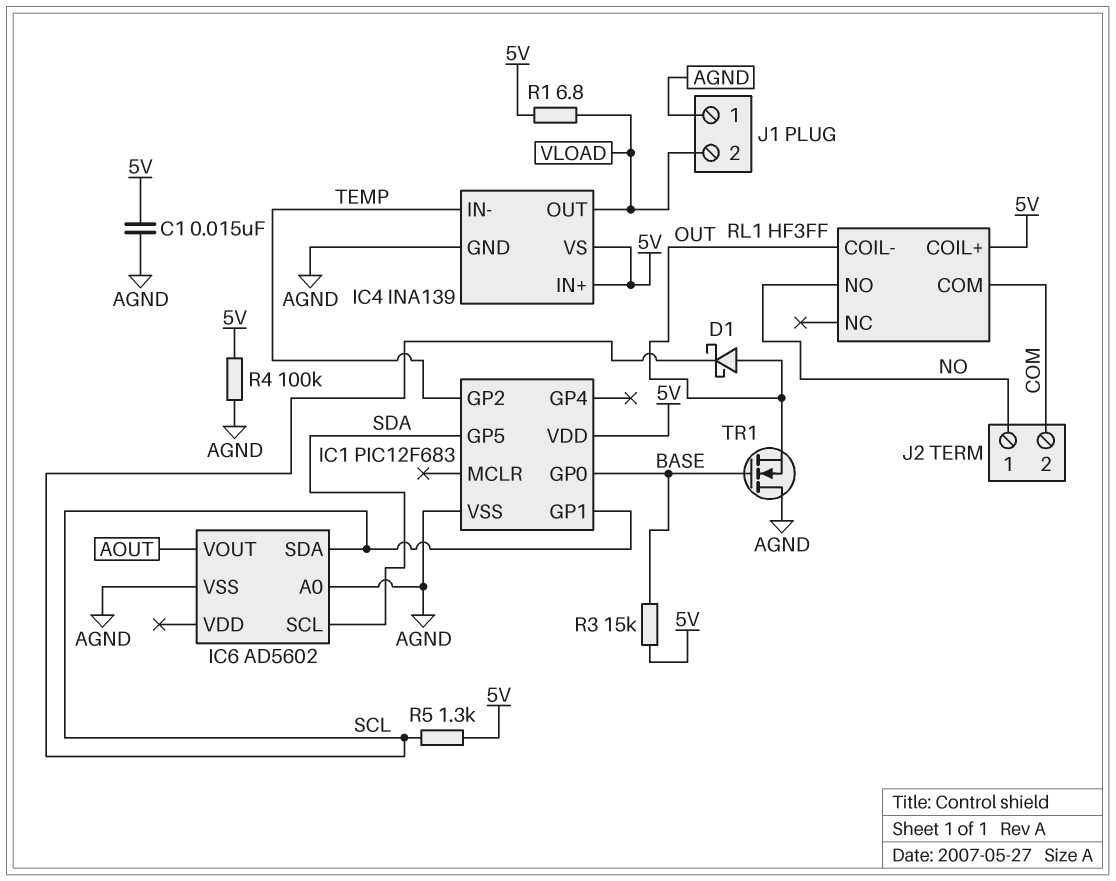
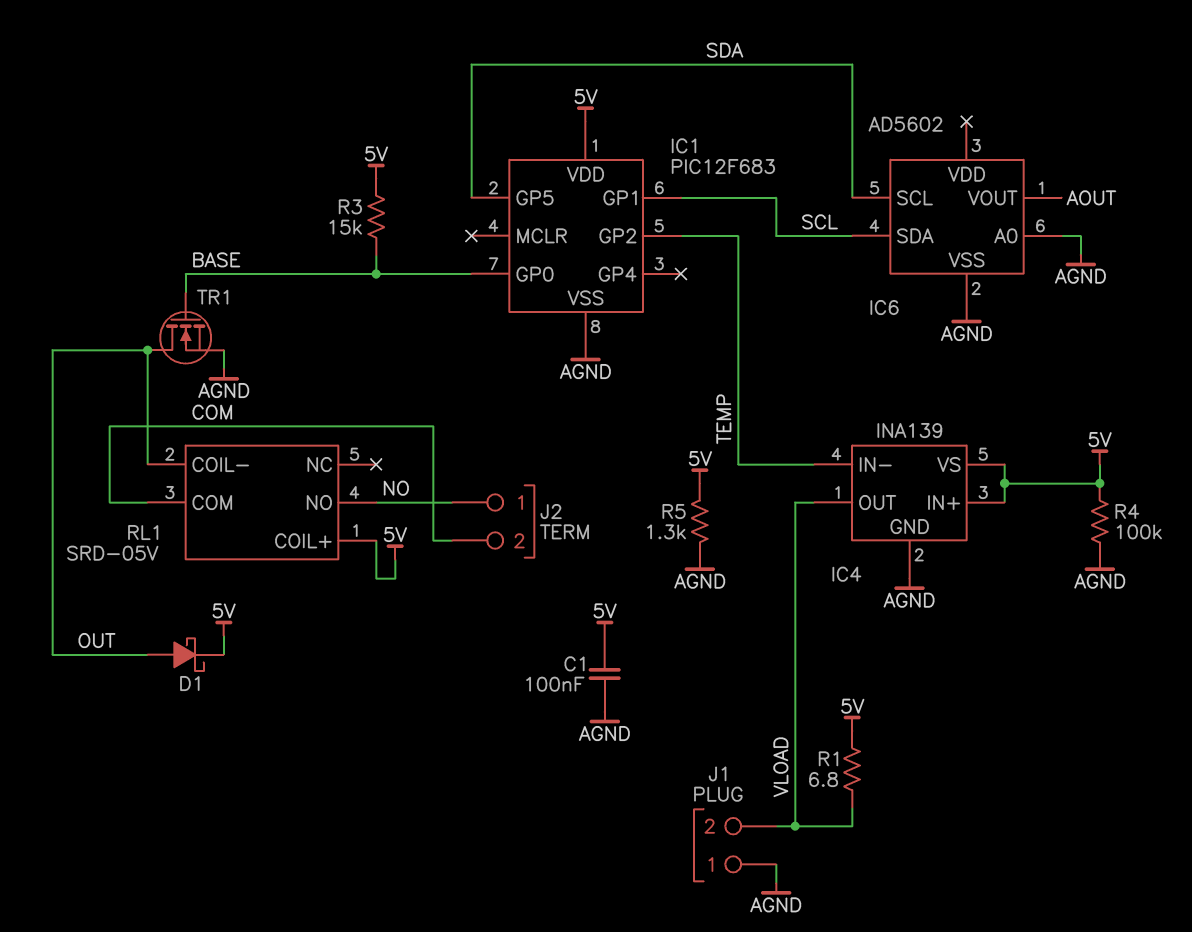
C1: 15nF (5V, AGND) -> 100nF (5V, AGND)
D1: schottky (A OUT, K SCL) -> schottky (A OUT, K 5V)
R5: 1.3k (5V, SCL) -> 1.3k (5V, AGND)
RL1: HF3FF -> SRD-05V
TR1: NMOS (G BASE, D AGND, S OUT) -> NMOS (G BASE, D OUT, S AGND)

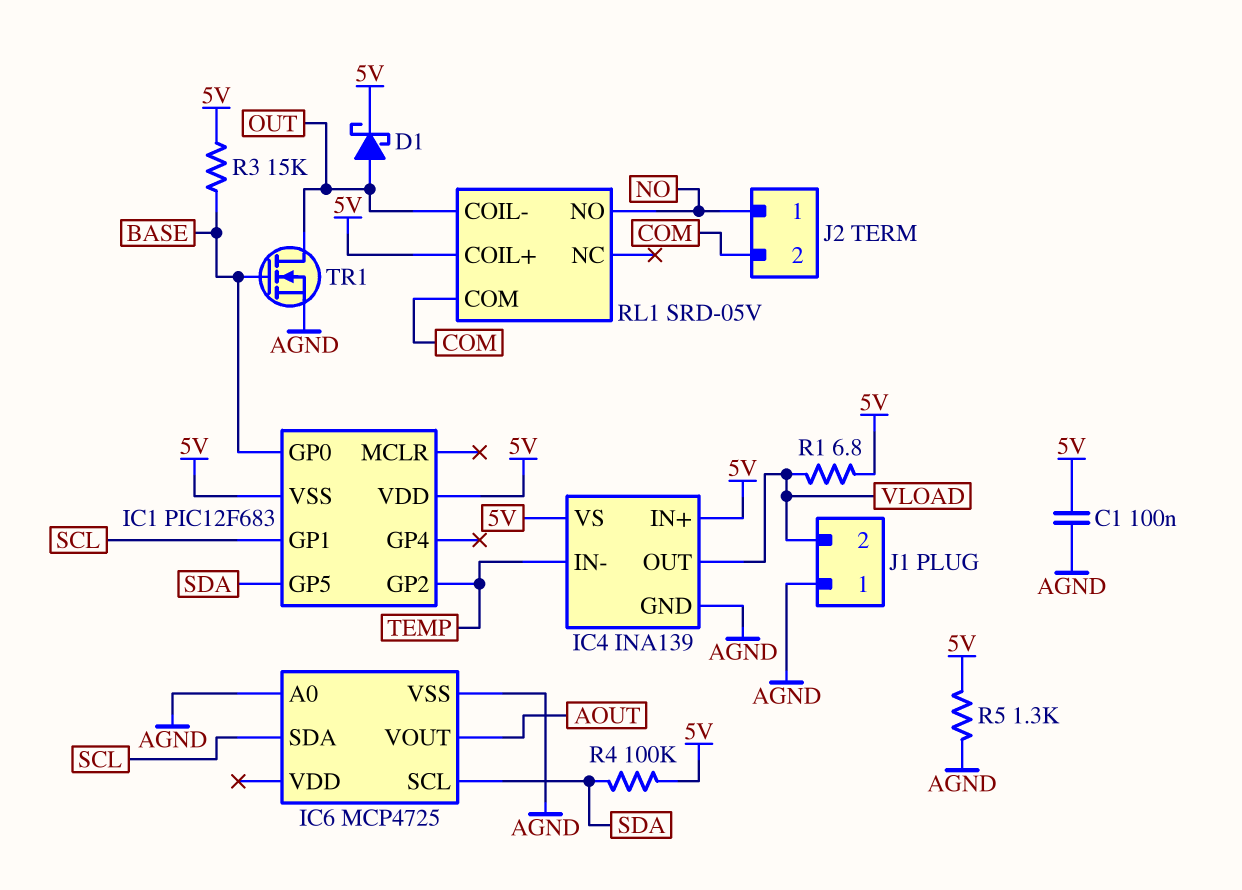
IC1 pin VSS: AGND -> 5V
IC6: AD5602 -> MCP4725
R4: 100k (5V, AGND) -> 100k (5V, SDA)

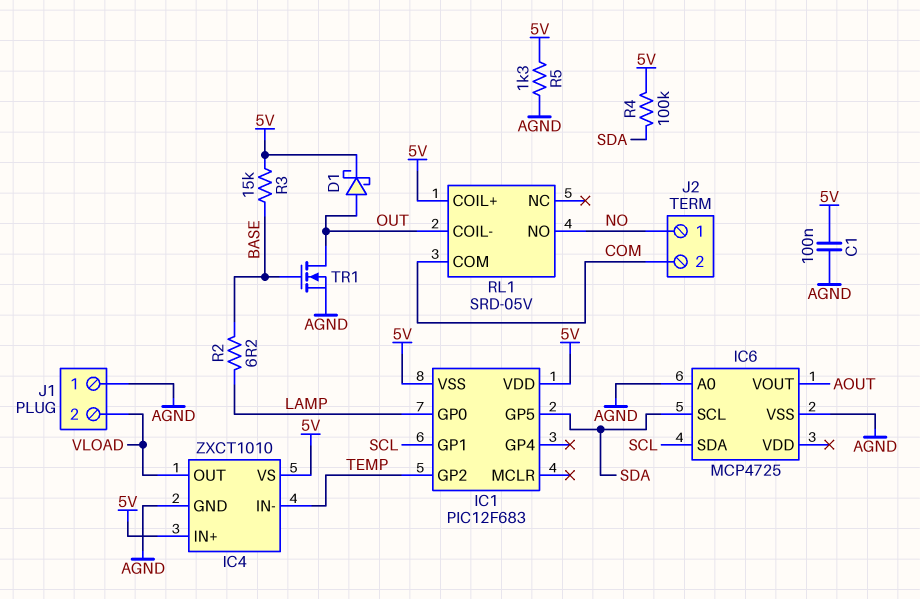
IC1 pin GP0: BASE -> LAMP
IC4: INA139 -> ZXCT1010
R1: 6.8 (5V, VLOAD) -> none
R2: none -> 6.2 (BASE, LAMP)

